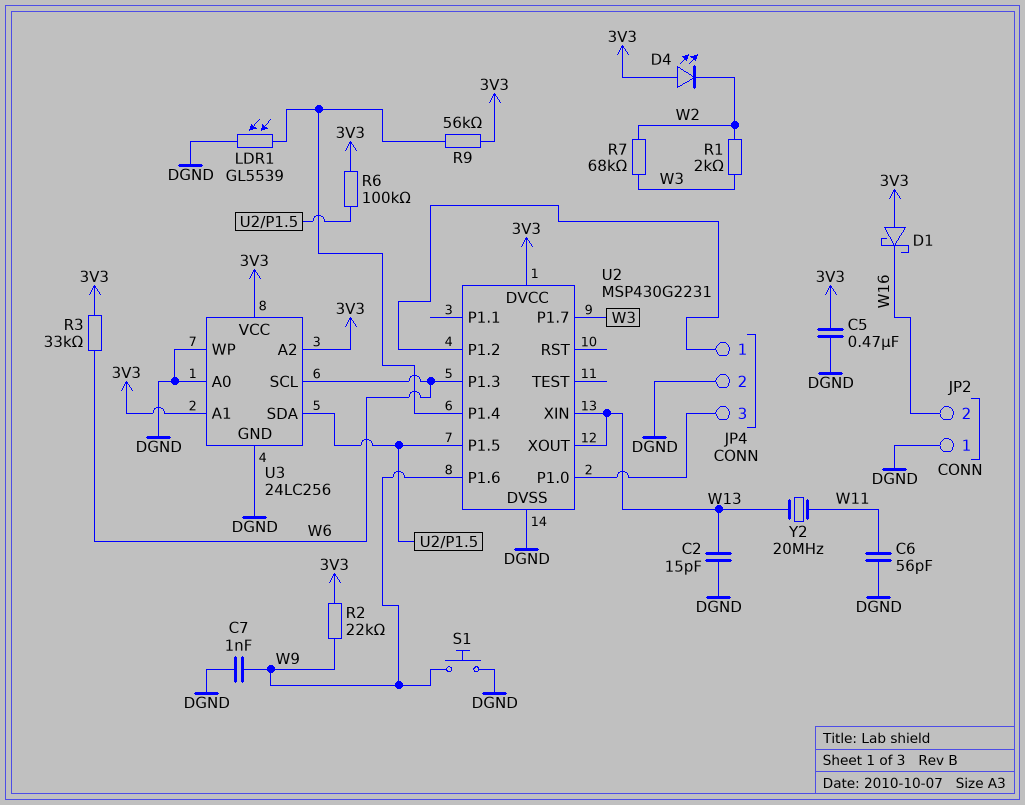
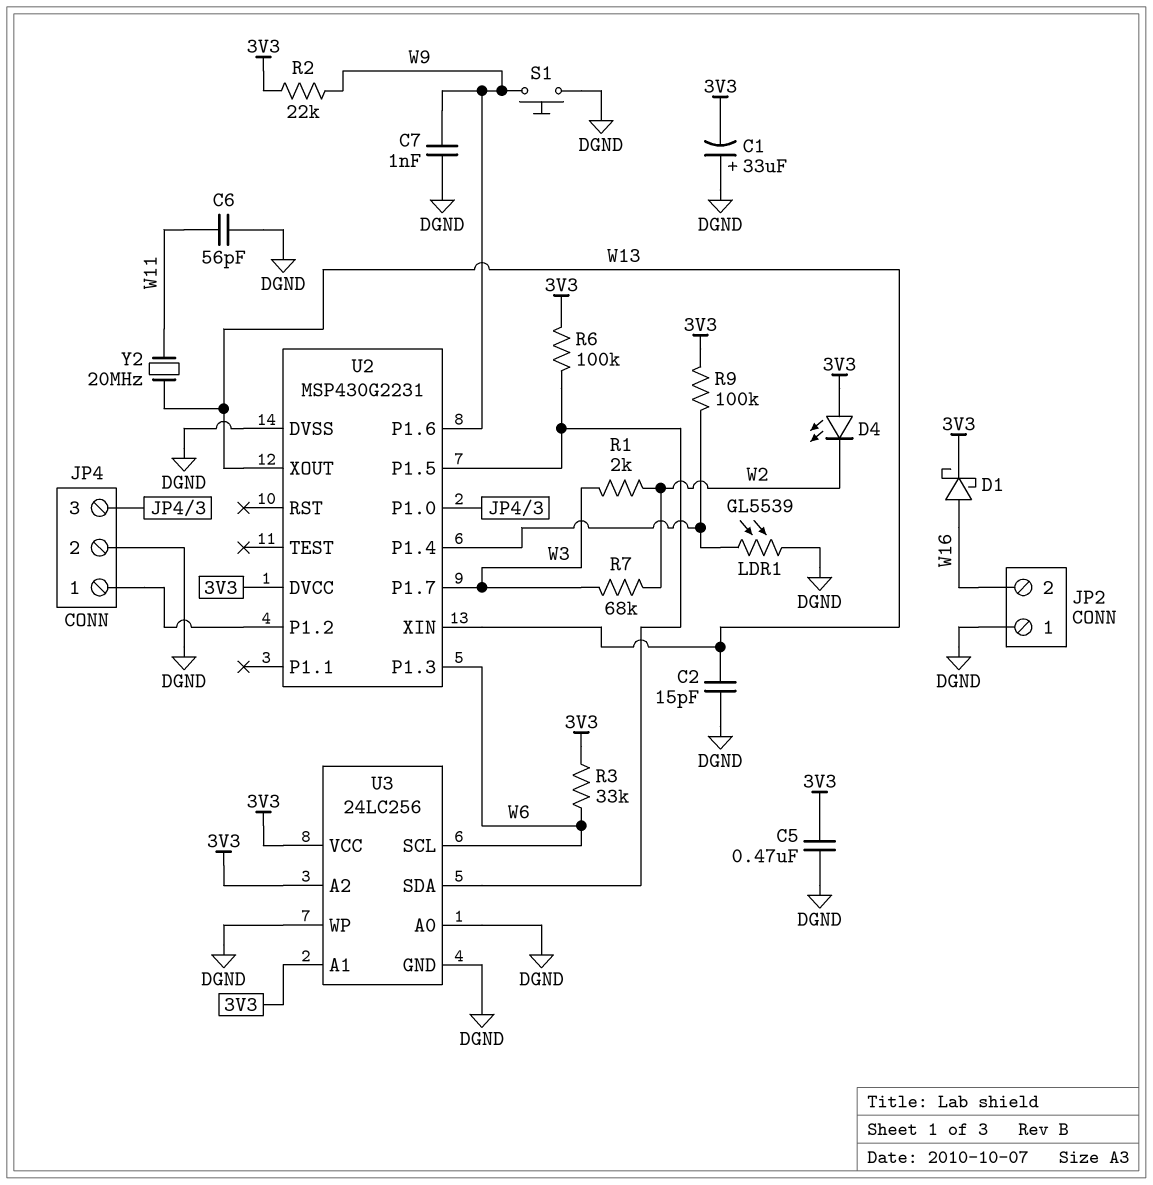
C1: none -> 33uF (plus DGND, minus 3V3)
D1: schottky (A 3V3, K W16) -> schottky (A W16, K 3V3)
R9: 56k (3V3, U2/P1.4) -> 100k (3V3, U2/P1.4)

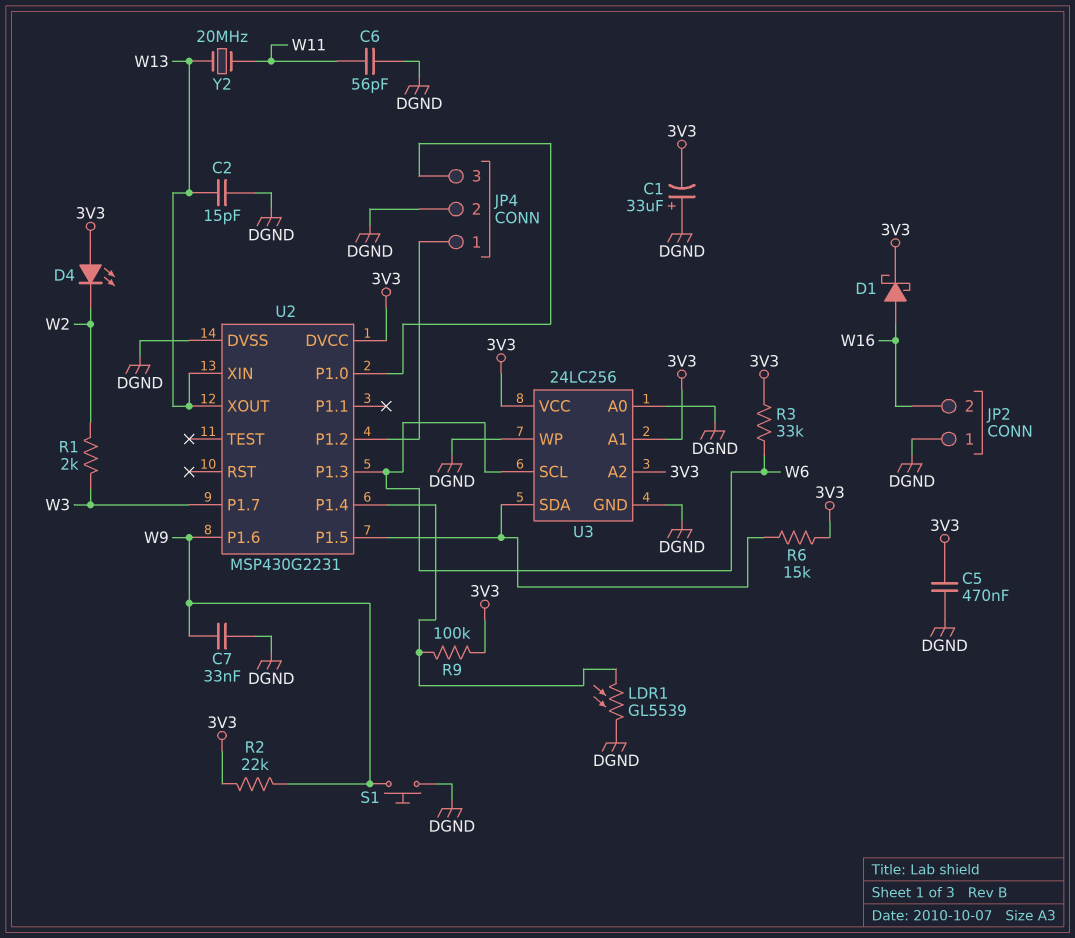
C7: 1nF (DGND, W9) -> 33nF (DGND, W9)
R6: 100k (3V3, U2/P1.5) -> 15k (3V3, U2/P1.5)
R7: 68k (W2, W3) -> none

